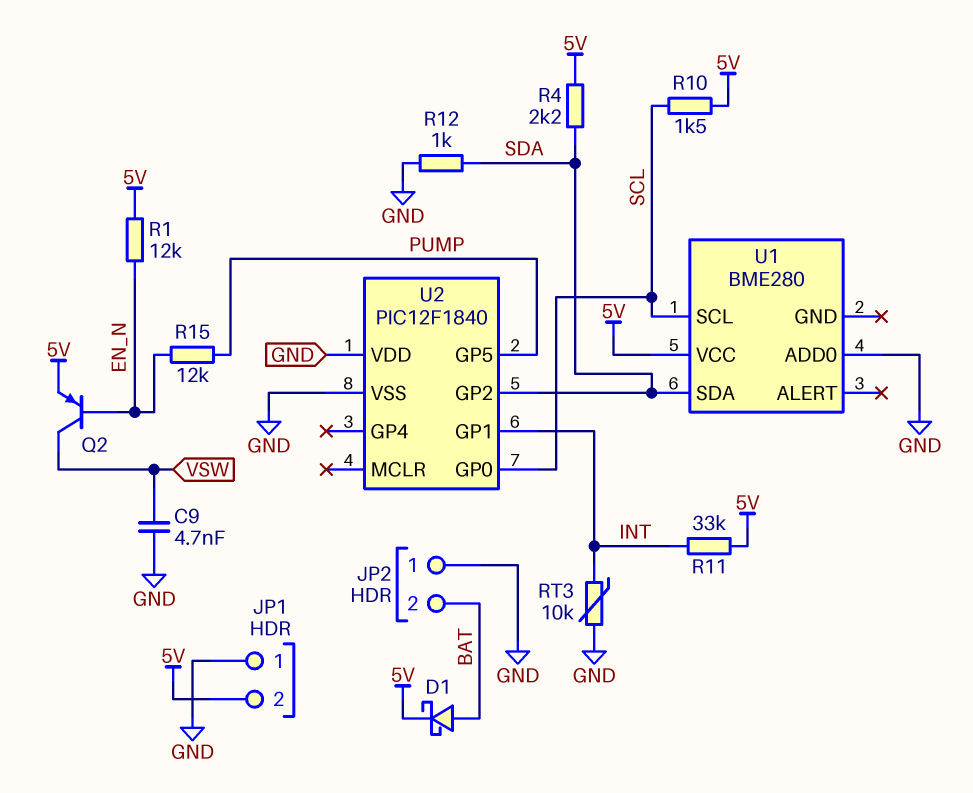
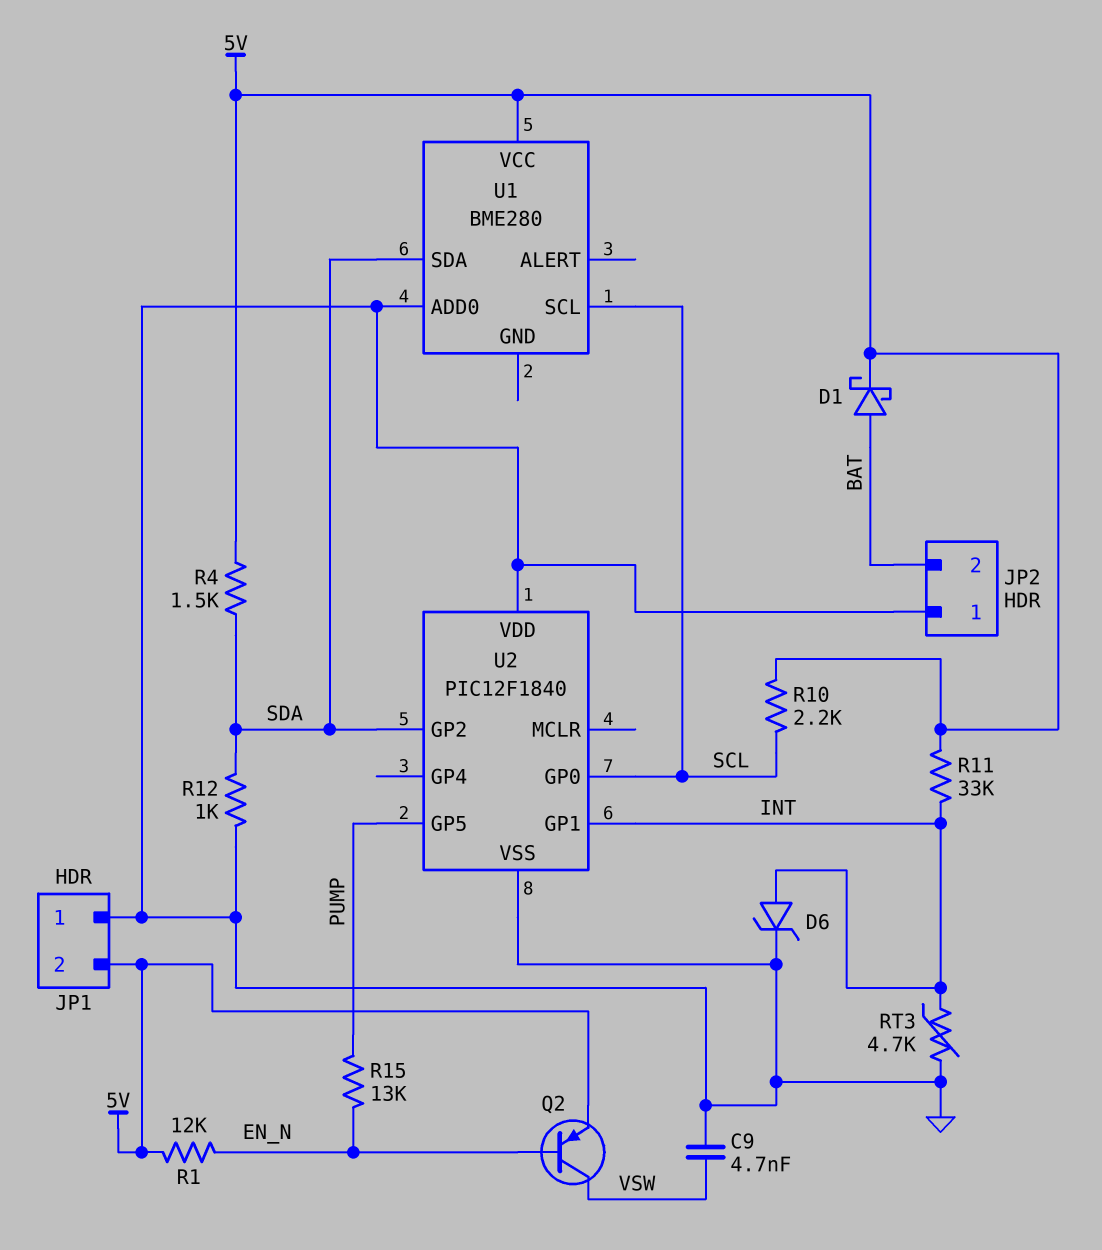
D6: none -> zener (A INT, K GND)
R4: 2.2k (5V, SDA) -> 1.5k (5V, SDA)
R10: 1.5k (5V, SCL) -> 2.2k (5V, SCL)
R15: 12k (EN_N, PUMP) -> 13k (EN_N, PUMP)
RT3: 10k (GND, INT) -> 4.7k (GND, INT)

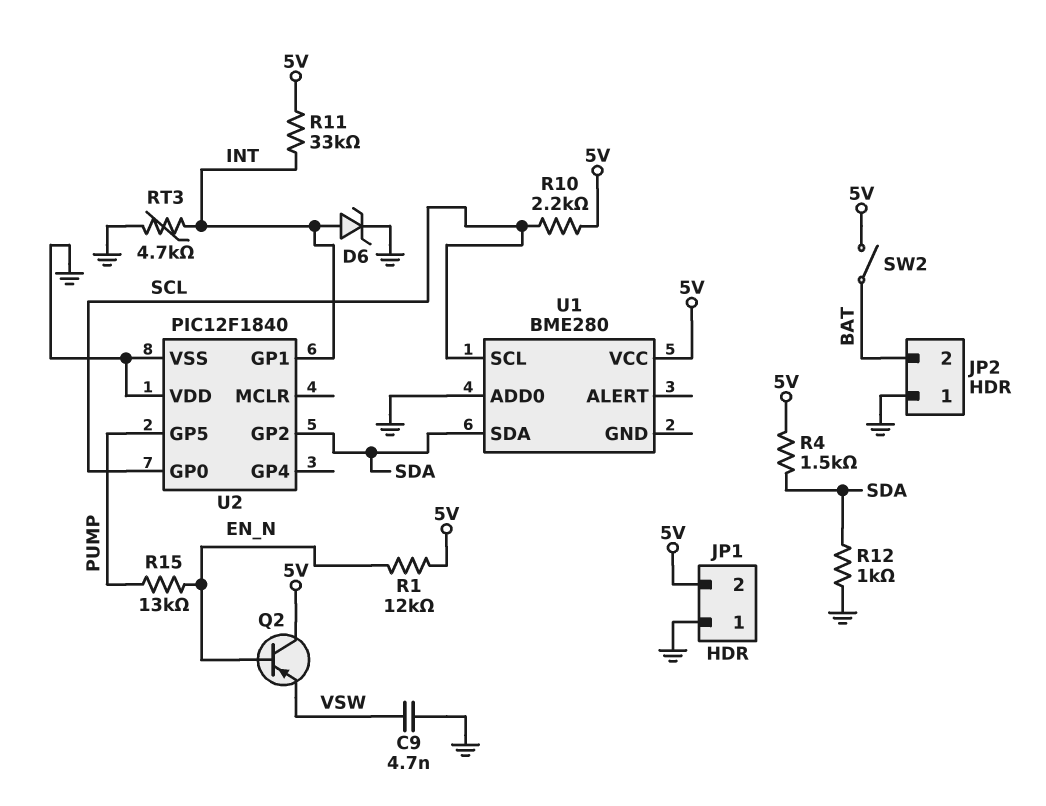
D1: schottky (A BAT, K 5V) -> none
Q2: PNP (B EN_N, C VSW, E 5V) -> PNP (B EN_N, C 5V, E VSW)
SW2: none -> switch (5V, BAT)

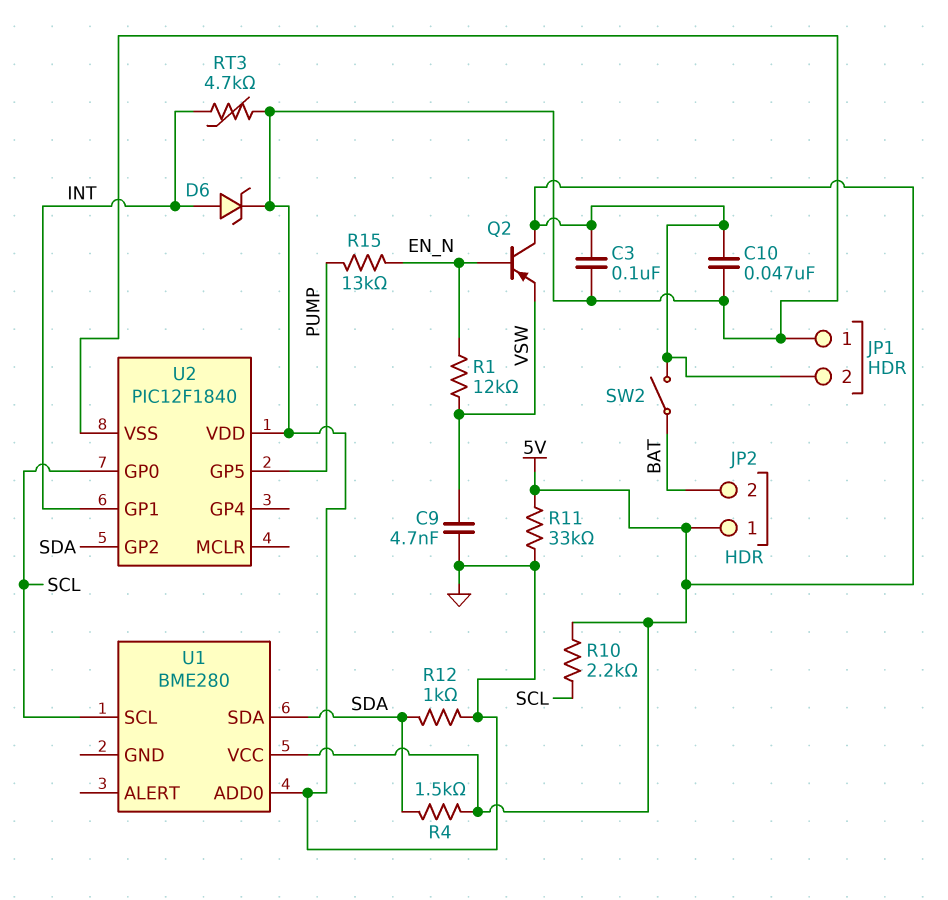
C3: none -> 100nF (5V, GND)
C10: none -> 47nF (5V, GND)
JP2 pin 1: GND -> 5V
R1: 12k (5V, EN_N) -> 12k (EN_N, VSW)
R11: 33k (5V, INT) -> 33k (5V, GND)

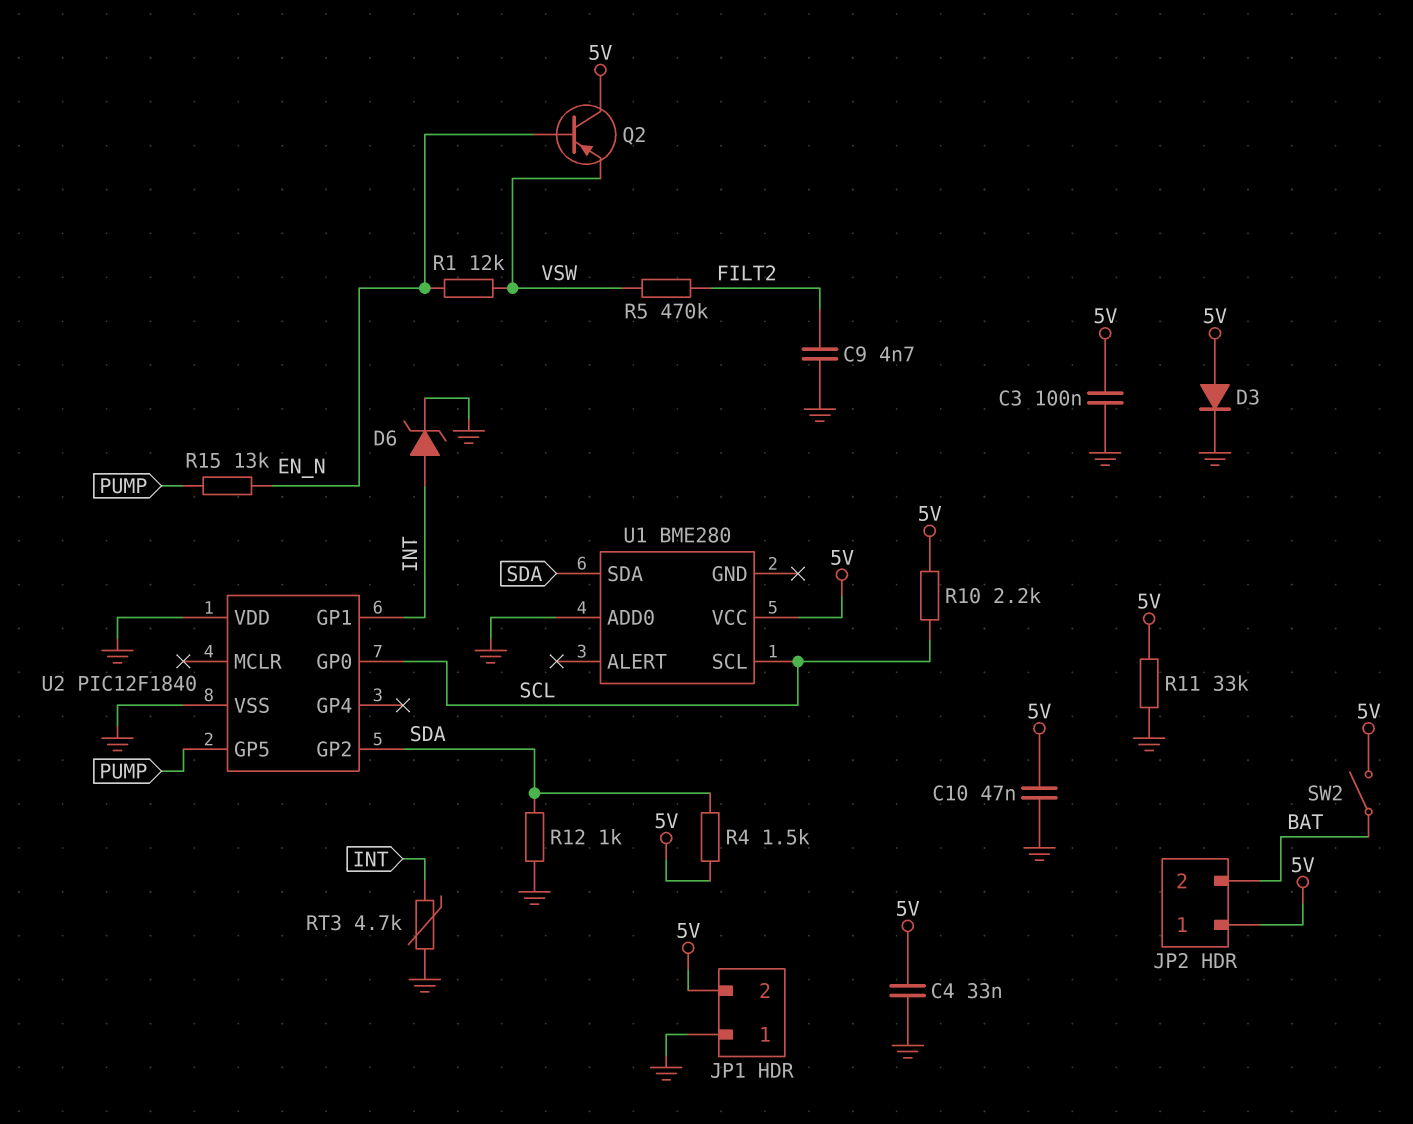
C4: none -> 33nF (5V, GND)
C9: 4.7nF (GND, VSW) -> 4.7nF (FILT2, GND)
D3: none -> diode (A 5V, K GND)
R5: none -> 470k (FILT2, VSW)

